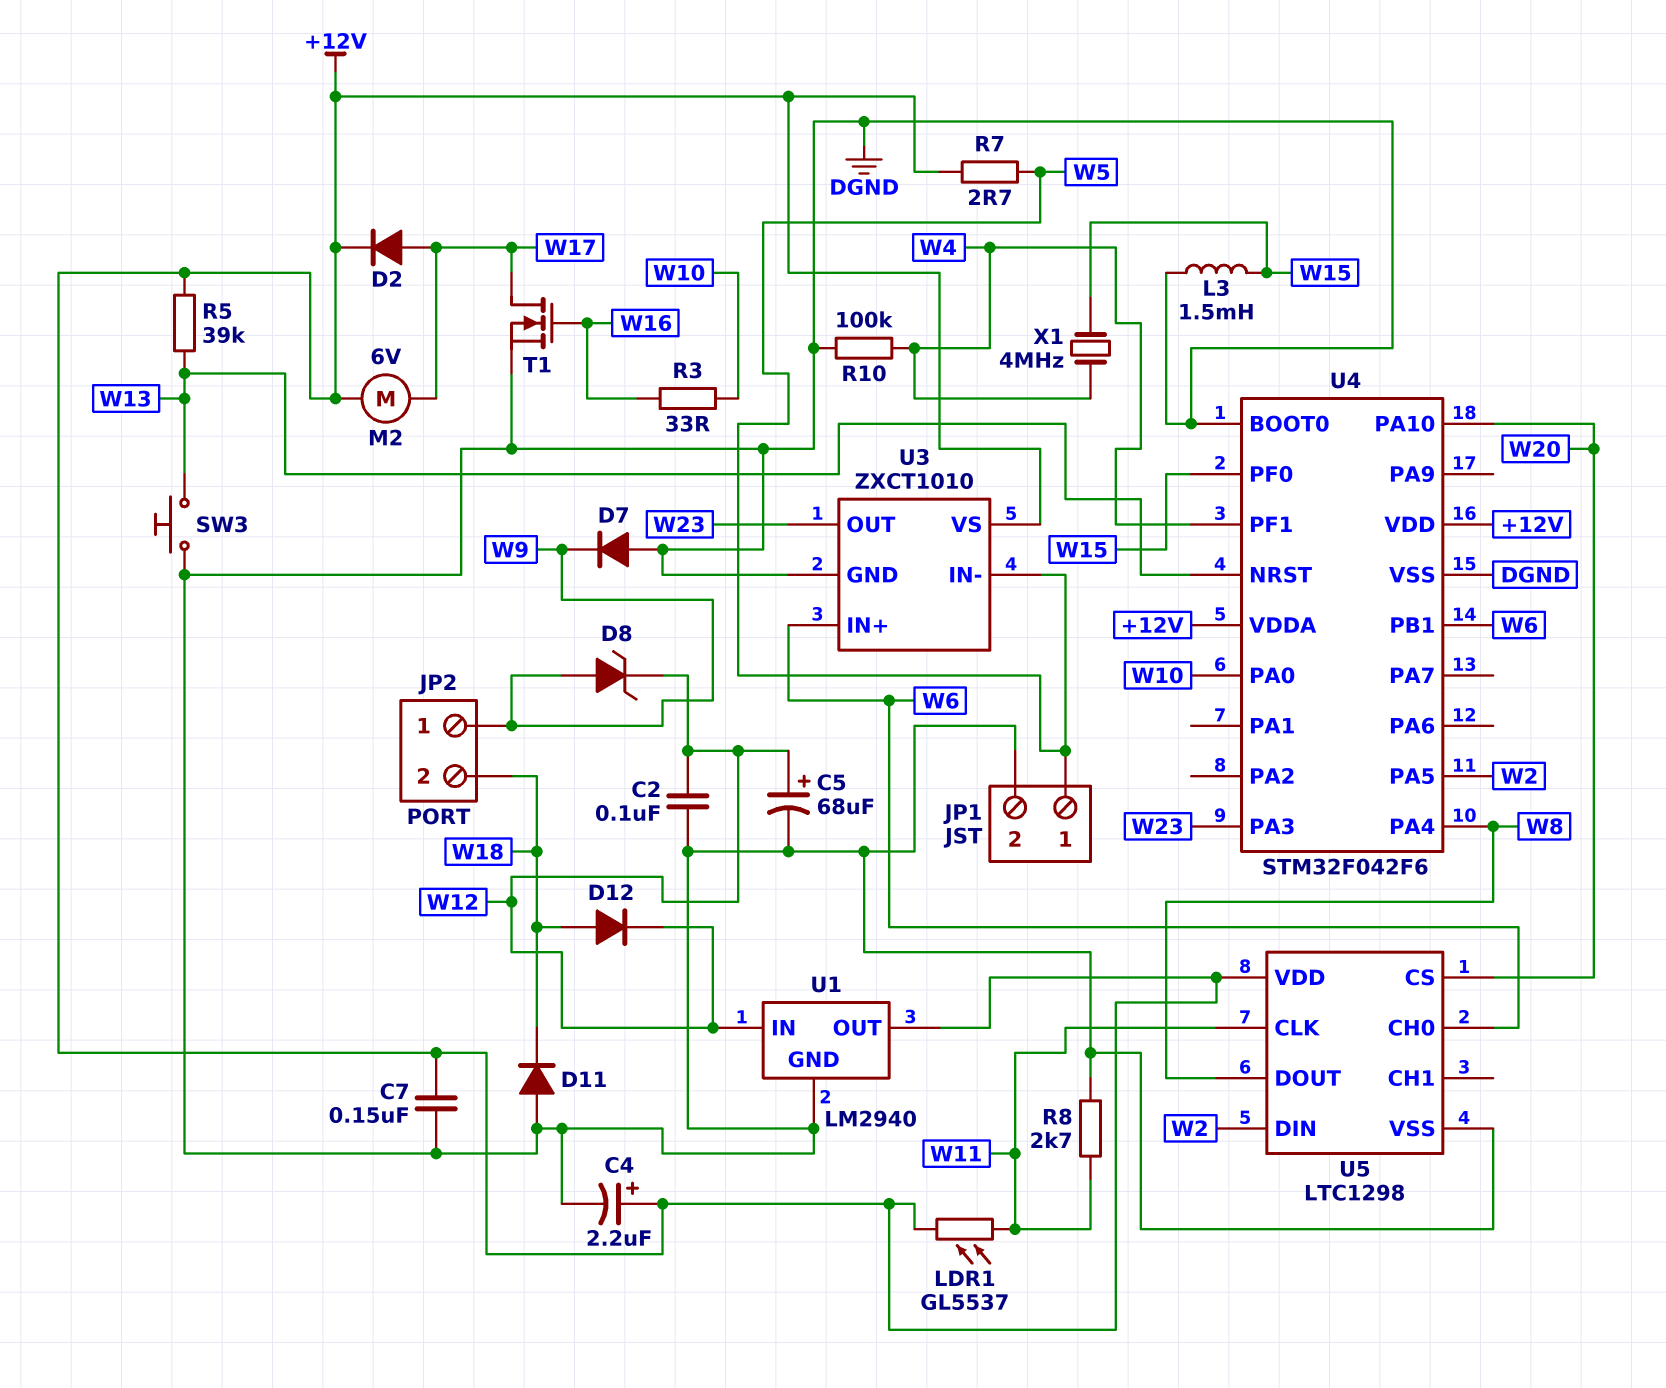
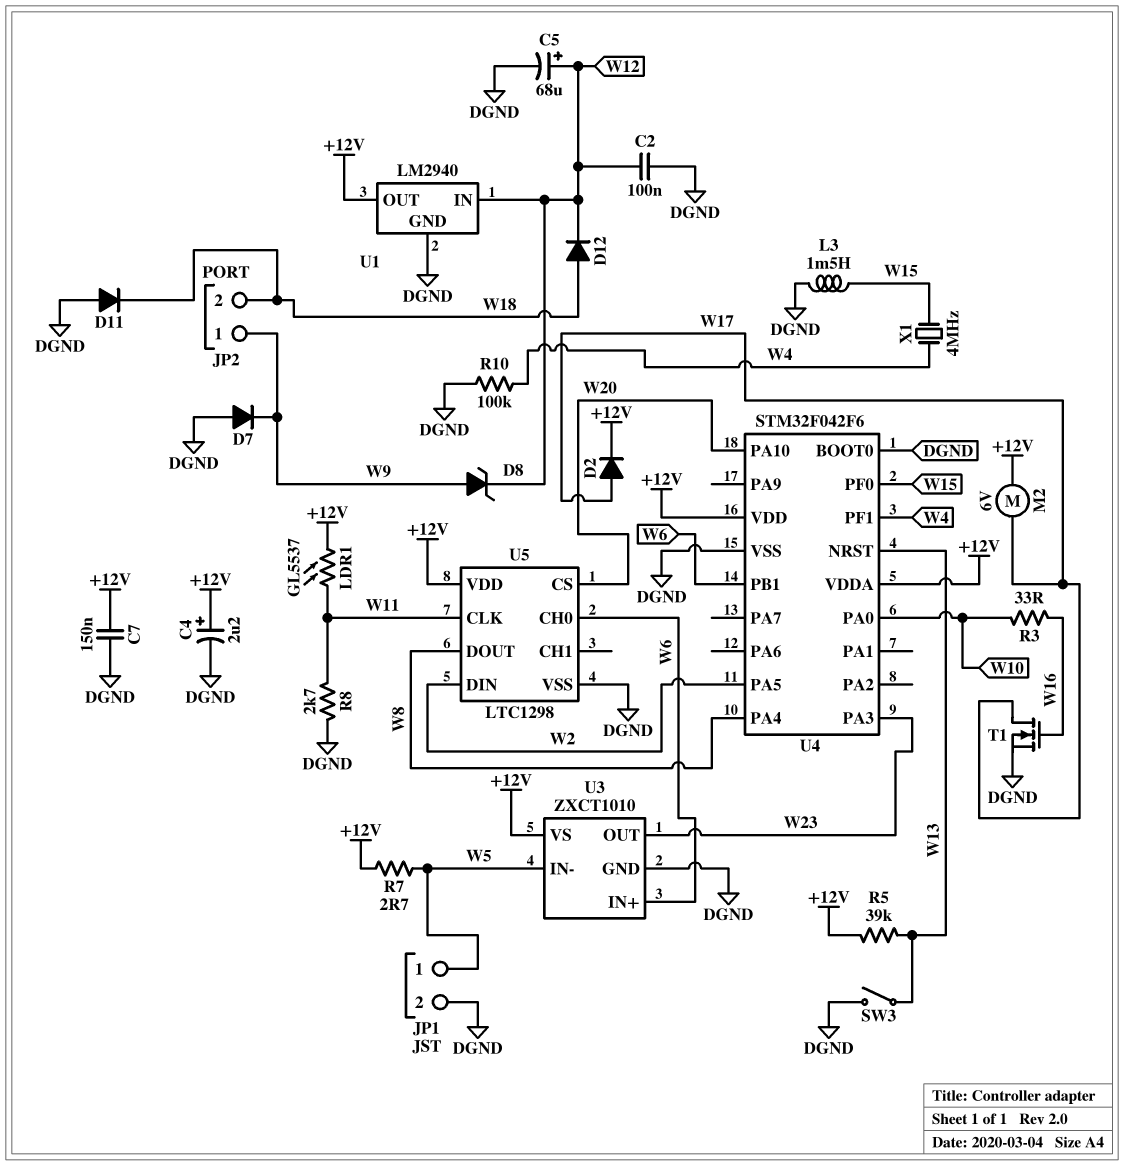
SW3: button (DGND, W13) -> switch (DGND, W13)

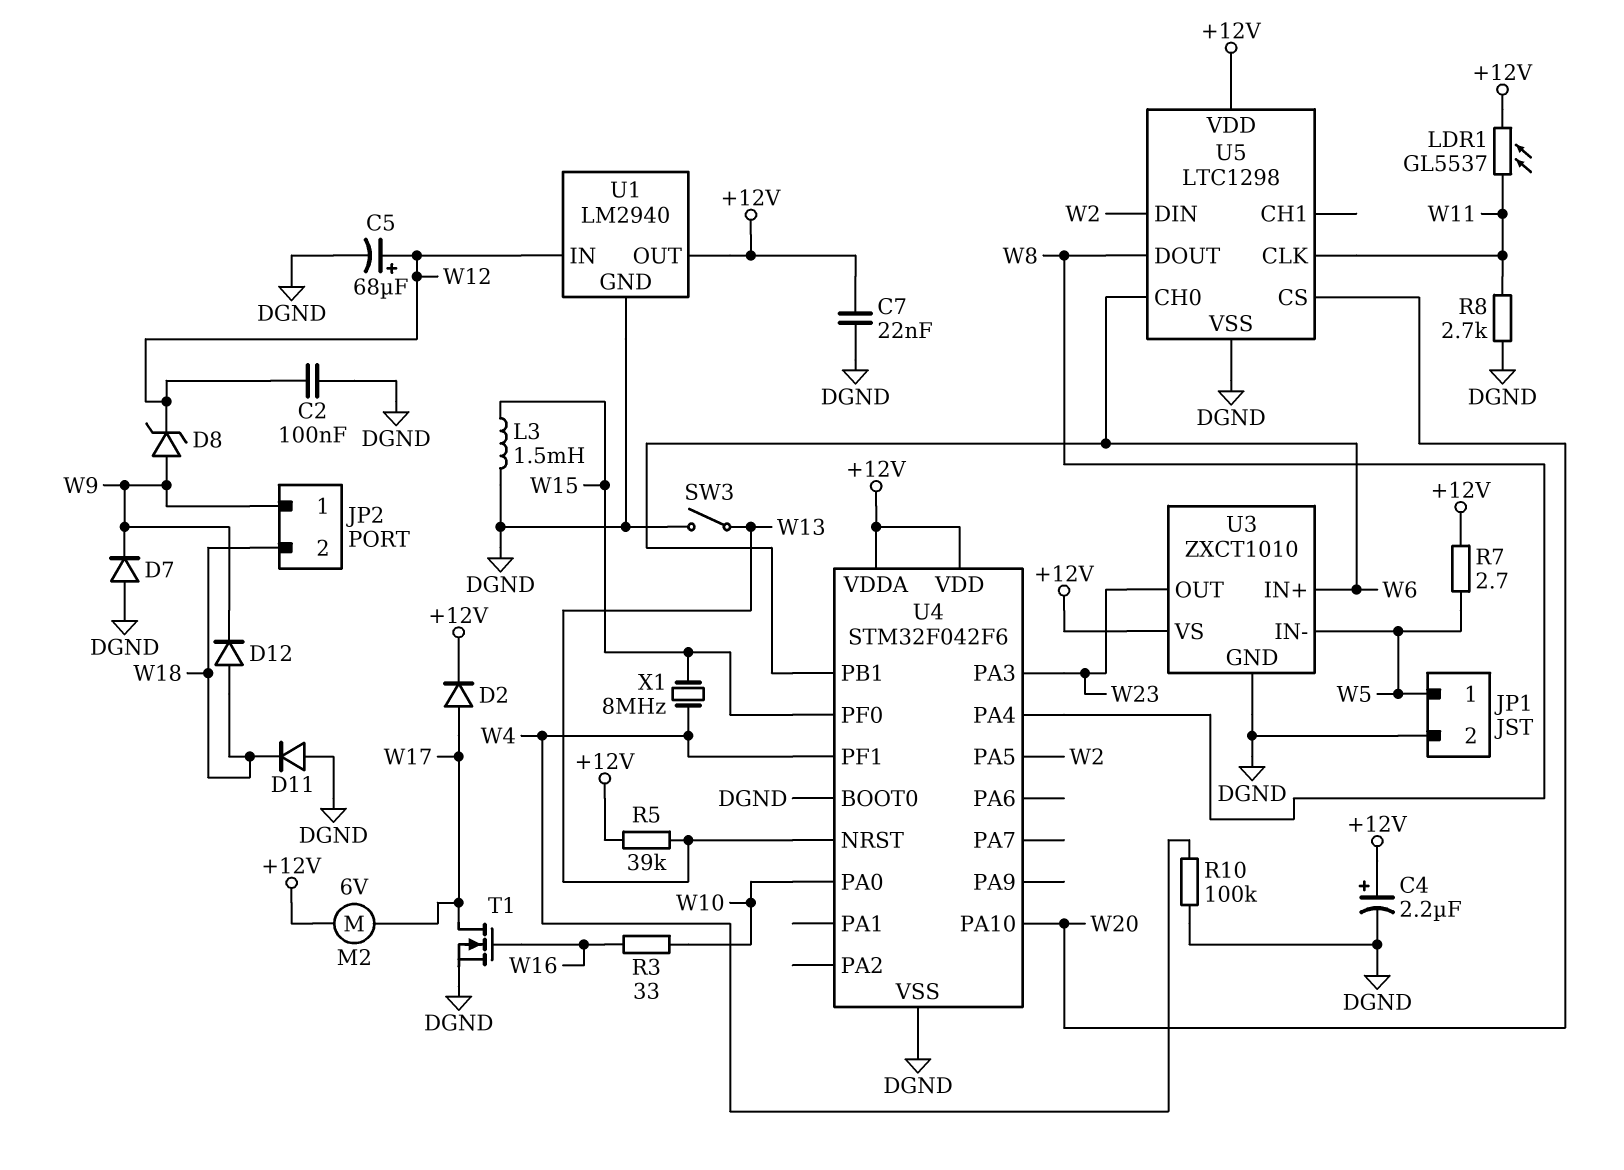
C7: 150nF (+12V, DGND) -> 22nF (+12V, DGND)
D12: diode (A W18, K W12) -> diode (A W18, K W9)
X1: 4MHz (W4, W15) -> 8MHz (W4, W15)

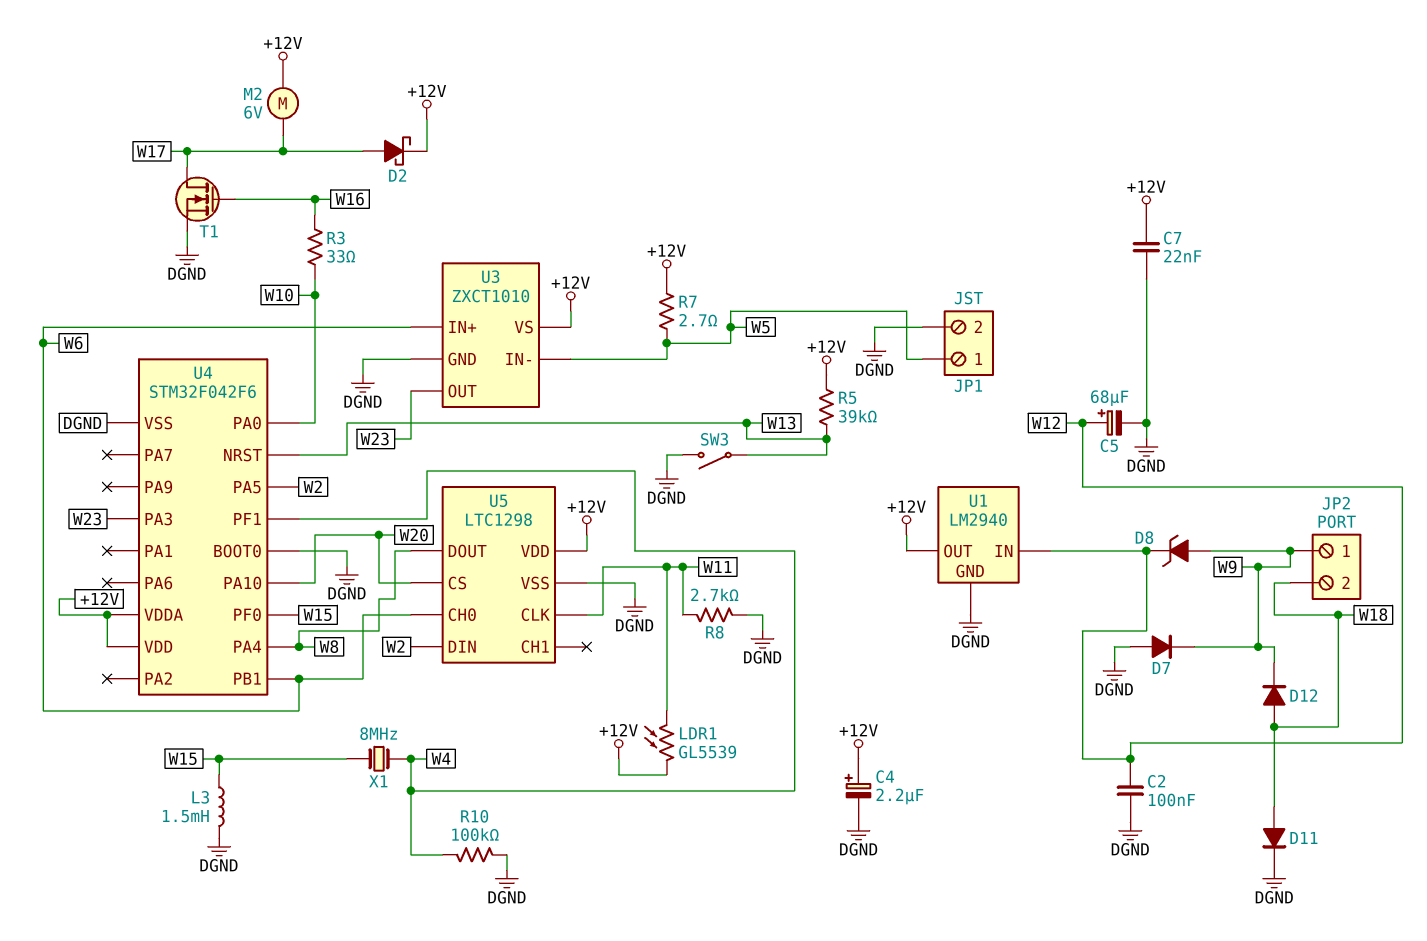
D2: diode (A W17, K +12V) -> schottky (A W17, K +12V)
D11: diode (A DGND, K W18) -> diode (A W18, K DGND)
LDR1: GL5537 (+12V, W11) -> GL5539 (+12V, W11)

